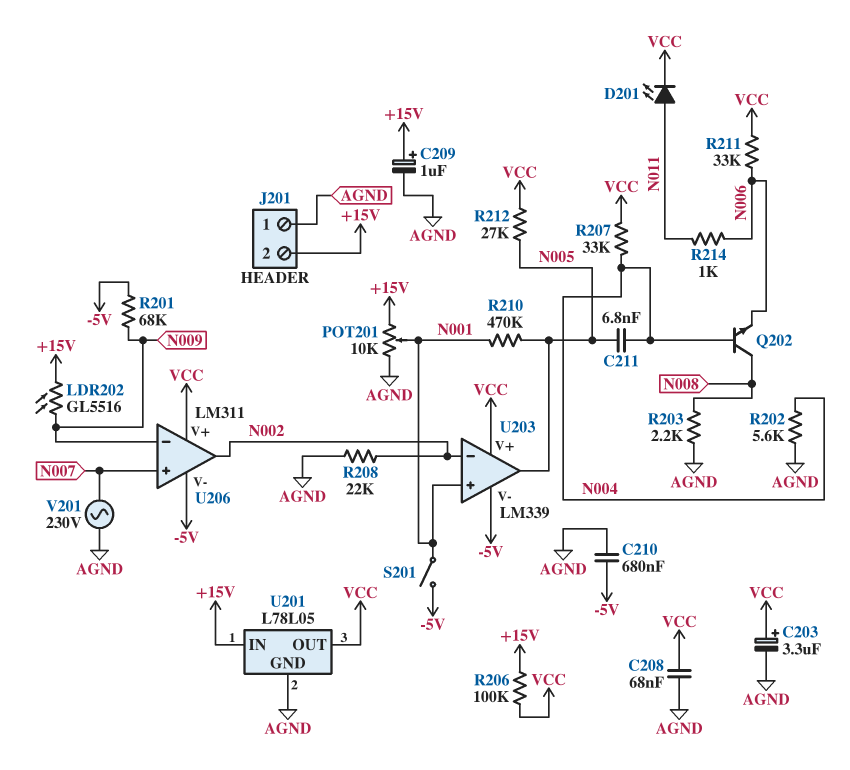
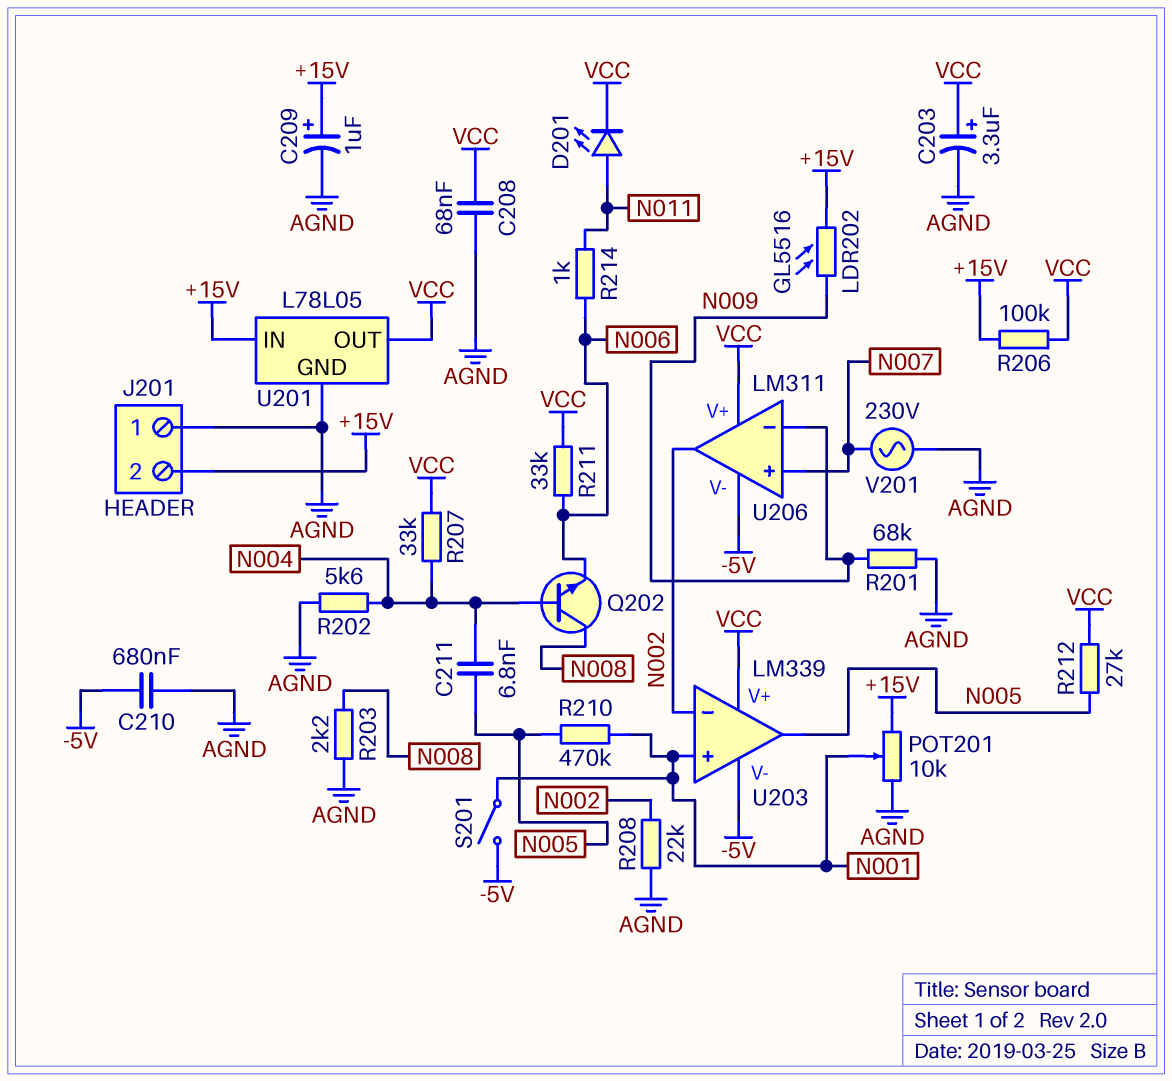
R201: 68k (-5V, N009) -> 68k (AGND, N009)

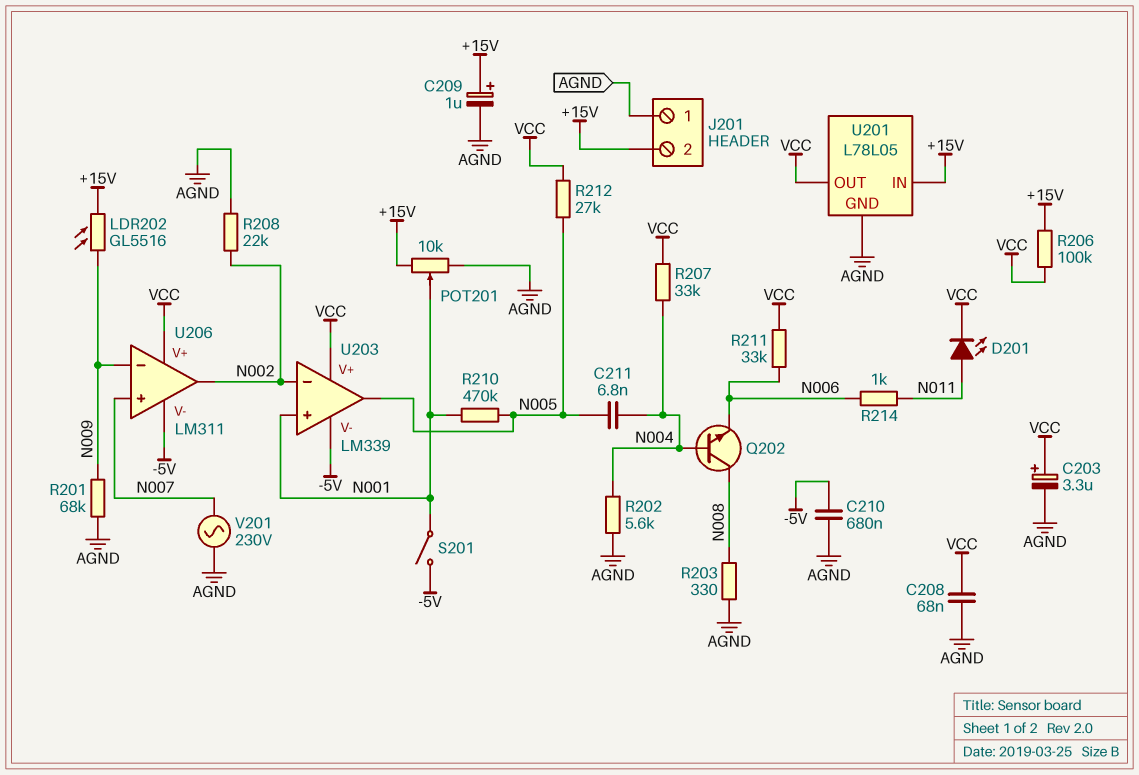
R203: 2.2k (AGND, N008) -> 330 (AGND, N008)

